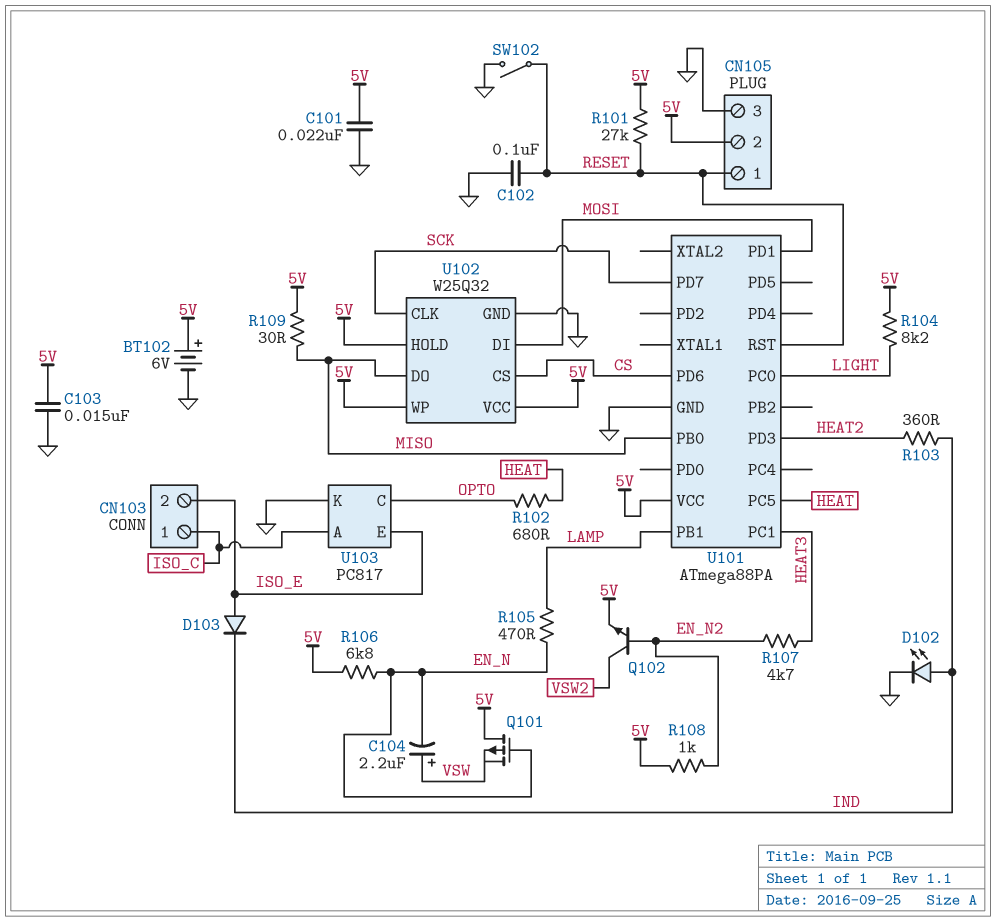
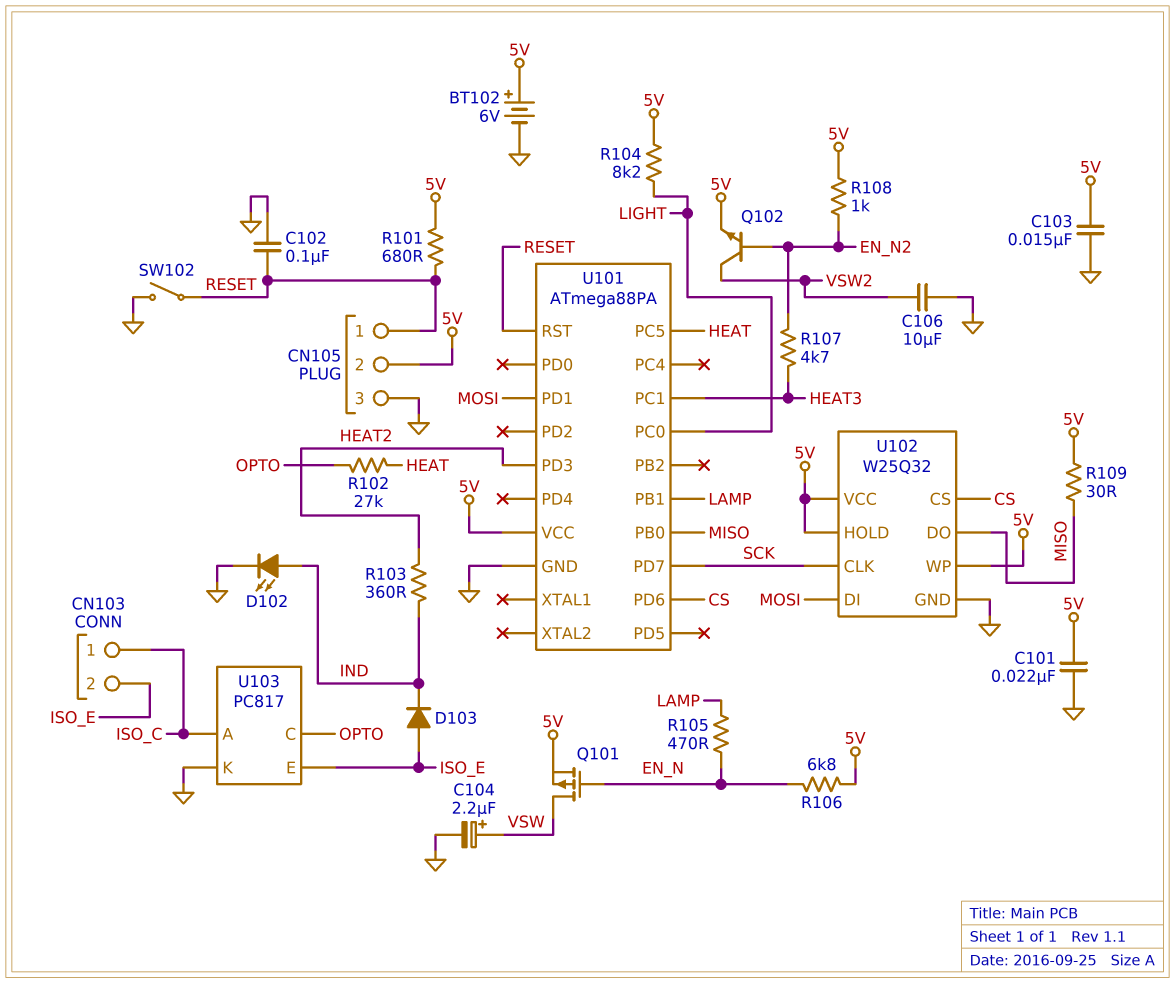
C104: 2.2uF (plus VSW, minus EN_N) -> 2.2uF (plus VSW, minus GND)
C106: none -> 10uF (GND, VSW2)
Q101: PMOS (G EN_N, D 5V, S VSW) -> PMOS (G EN_N, D VSW, S 5V)
R101: 27k (5V, RESET) -> 680 (5V, RESET)
R102: 680 (HEAT, OPTO) -> 27k (HEAT, OPTO)

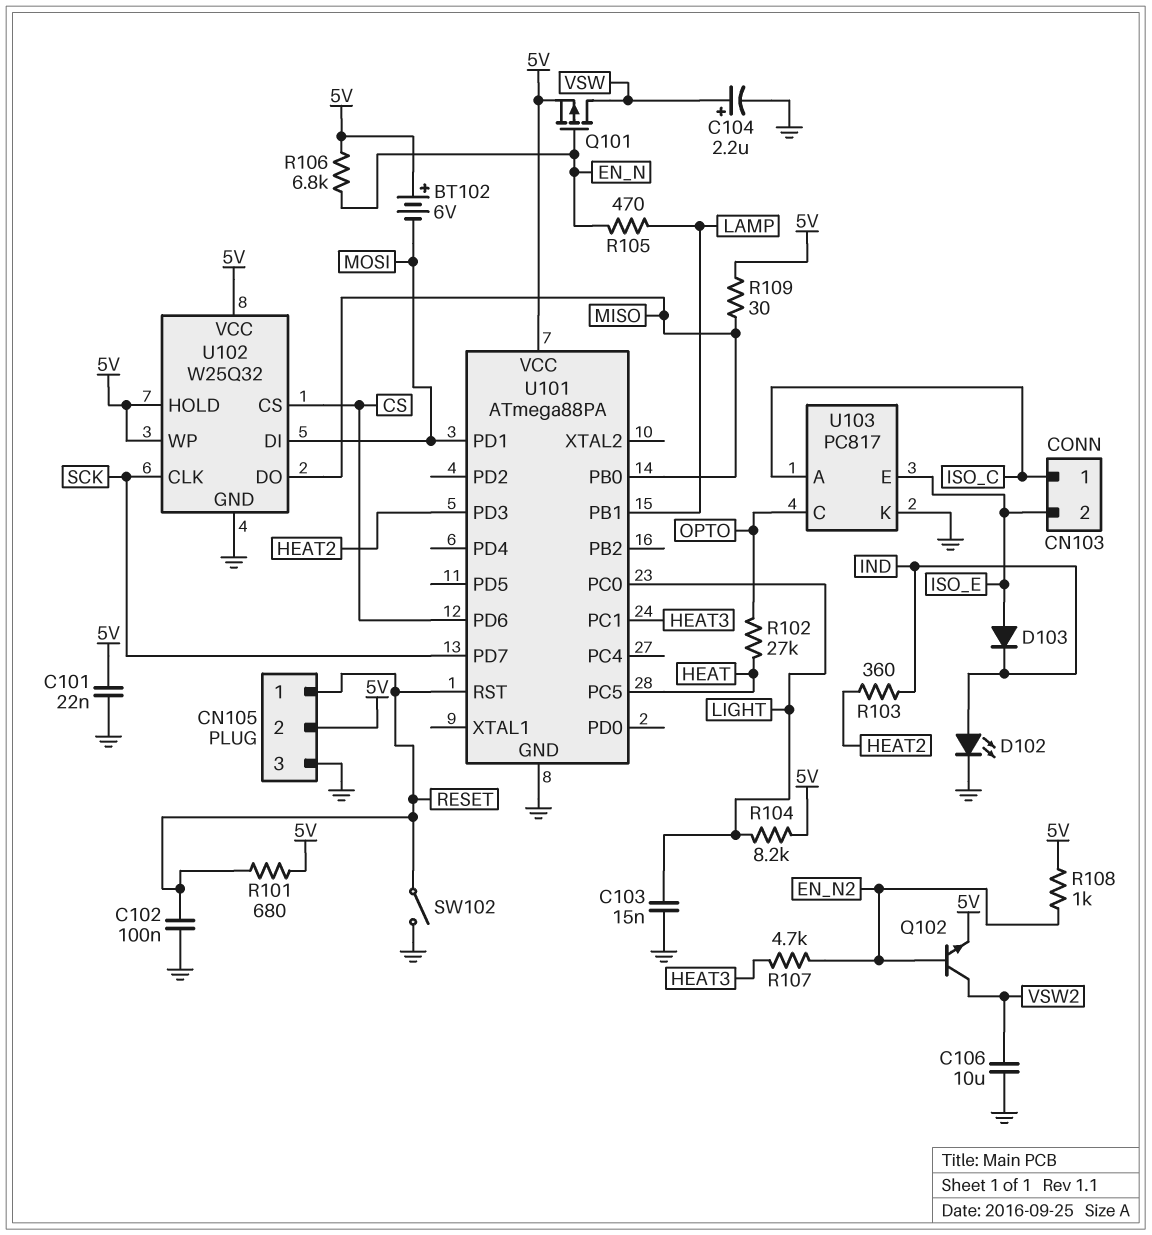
BT102: 6V (plus 5V, minus GND) -> 6V (plus 5V, minus MOSI)
C103: 15nF (5V, GND) -> 15nF (GND, LIGHT)

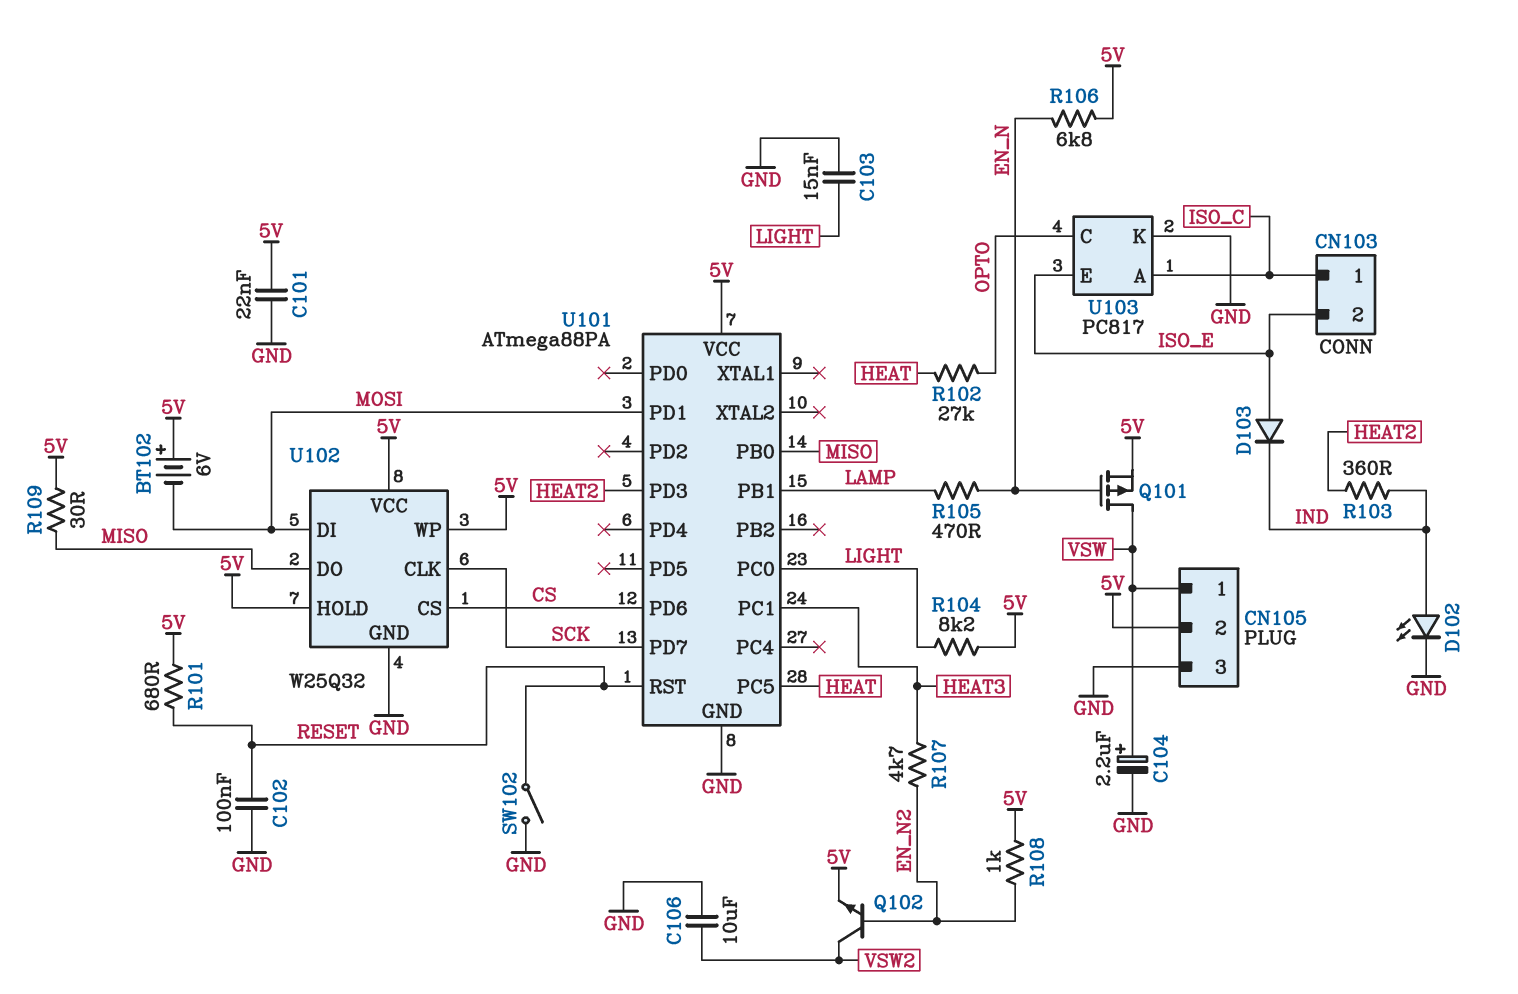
CN105 pin 1: RESET -> VSW

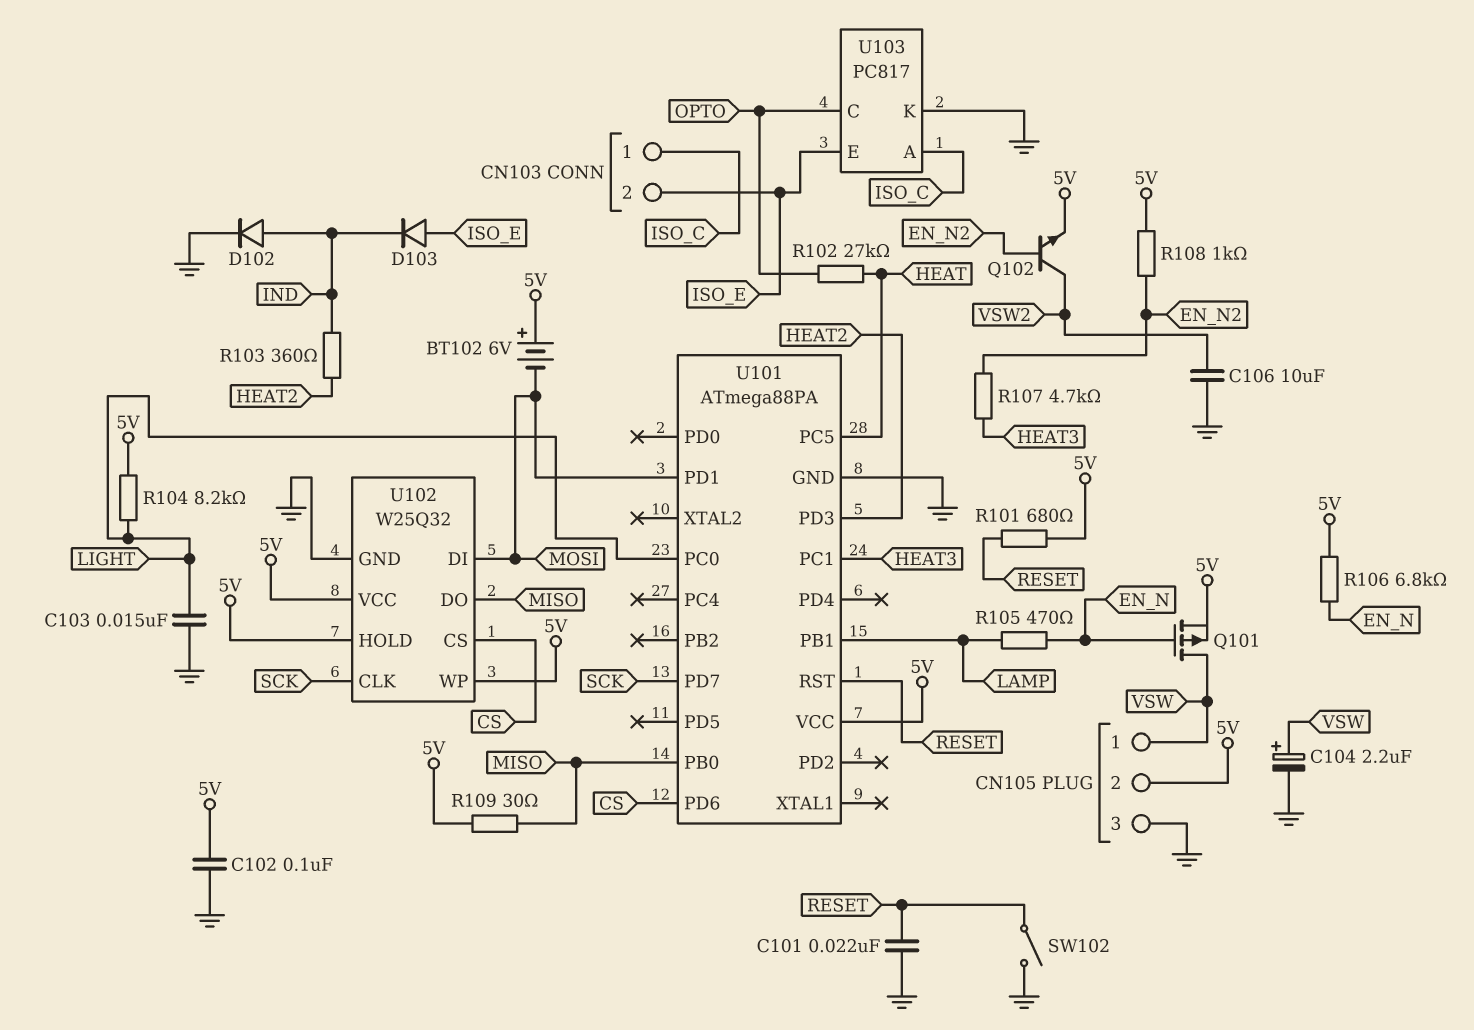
C101: 22nF (5V, GND) -> 22nF (GND, RESET)
C102: 100nF (GND, RESET) -> 100nF (5V, GND)
D102: LED (A IND, K GND) -> diode (A IND, K GND)

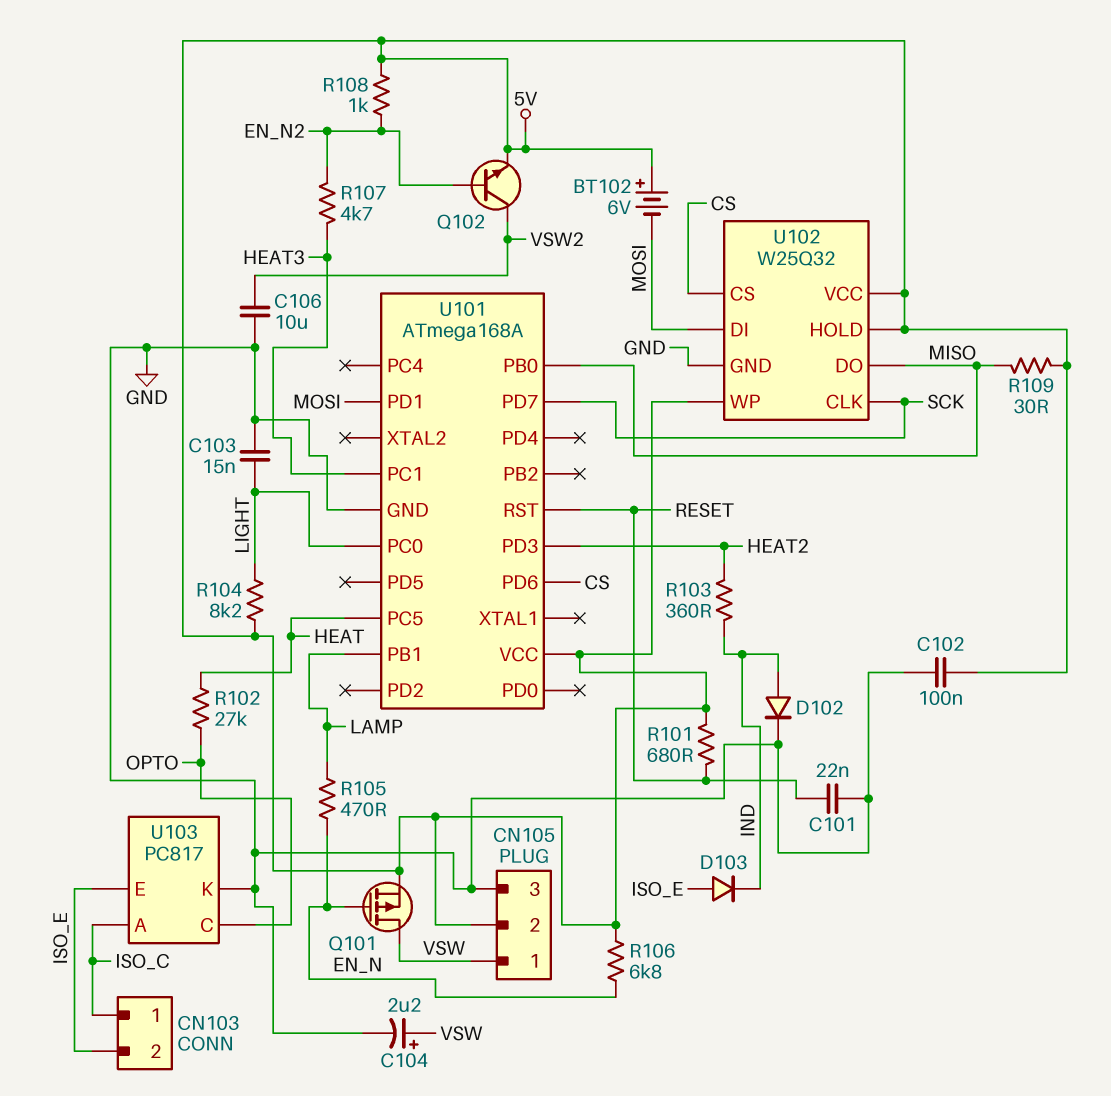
SW102: switch (GND, RESET) -> none
U101: ATmega88PA -> ATmega168A

